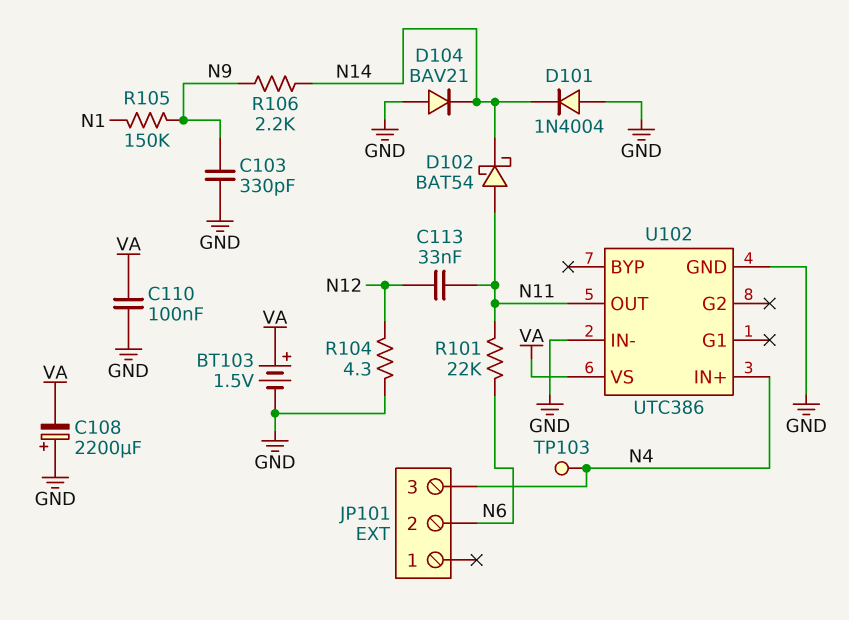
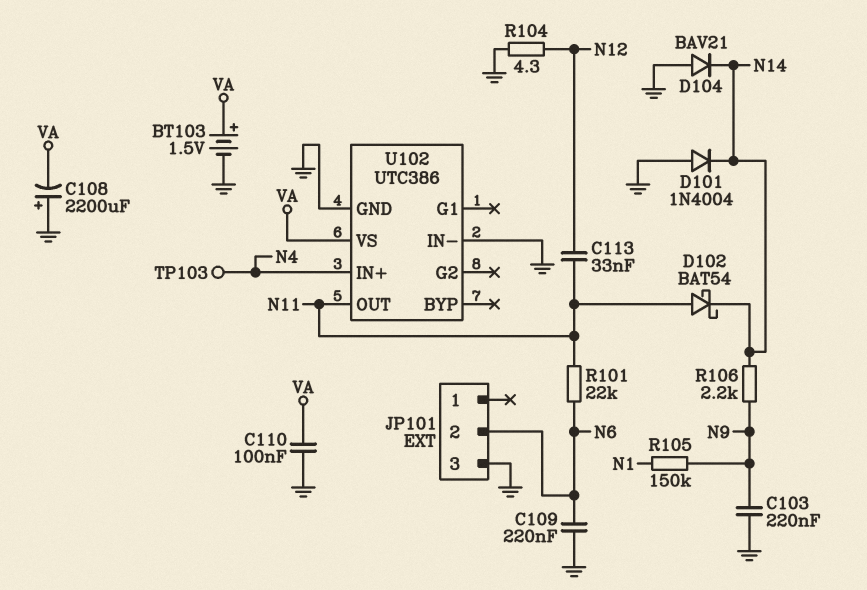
C103: 330pF (GND, N9) -> 220nF (GND, N9)
C109: none -> 220nF (GND, N6)
JP101 pin 3: N4 -> GND

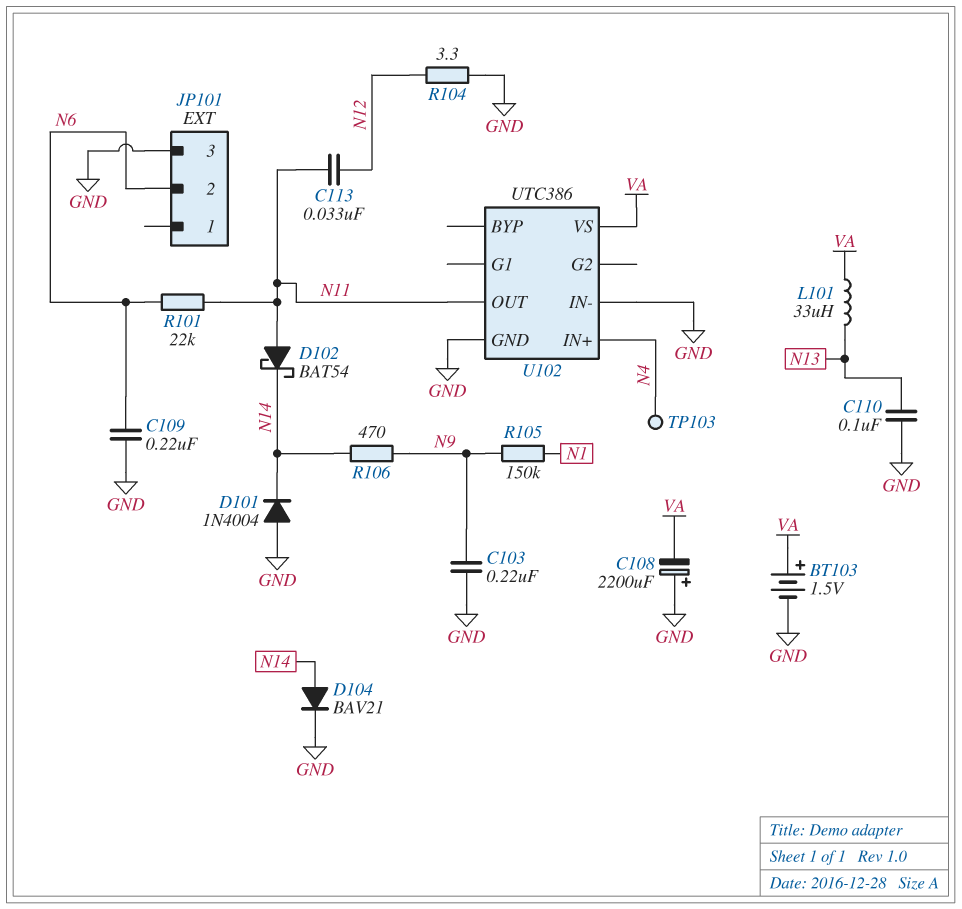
C110: 100nF (GND, VA) -> 100nF (GND, N13)
D104: diode BAV21 (A GND, K N14) -> diode BAV21 (A N14, K GND)
L101: none -> 33uH (N13, VA)
R104: 4.3 (GND, N12) -> 3.3 (GND, N12)
R106: 2.2k (N9, N14) -> 470 (N9, N14)

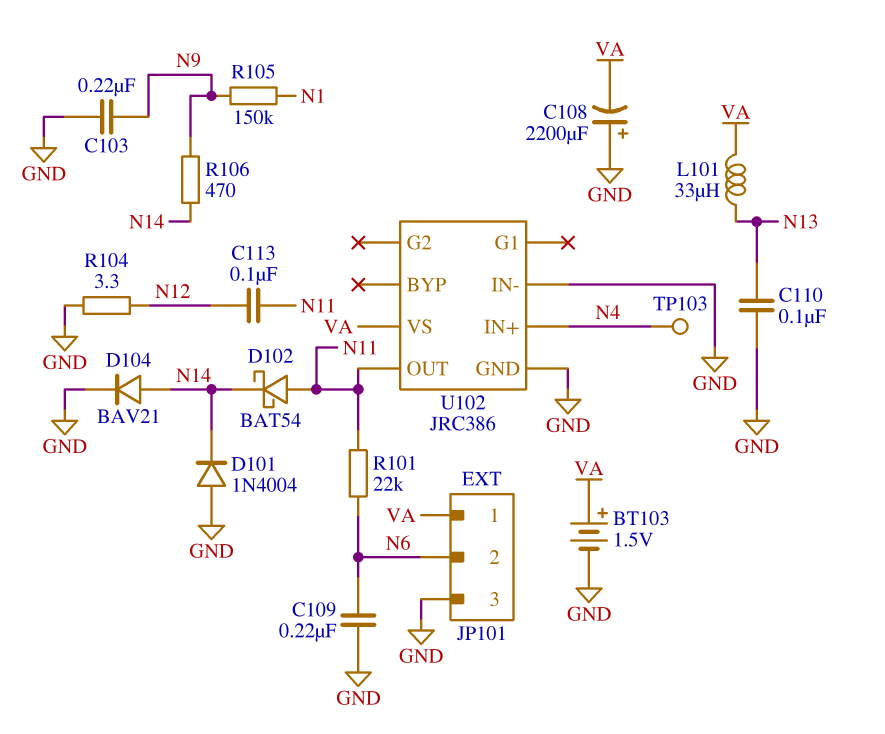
C113: 33nF (N11, N12) -> 100nF (N11, N12)
JP101 pin 1: none -> VA
U102: UTC386 -> JRC386

